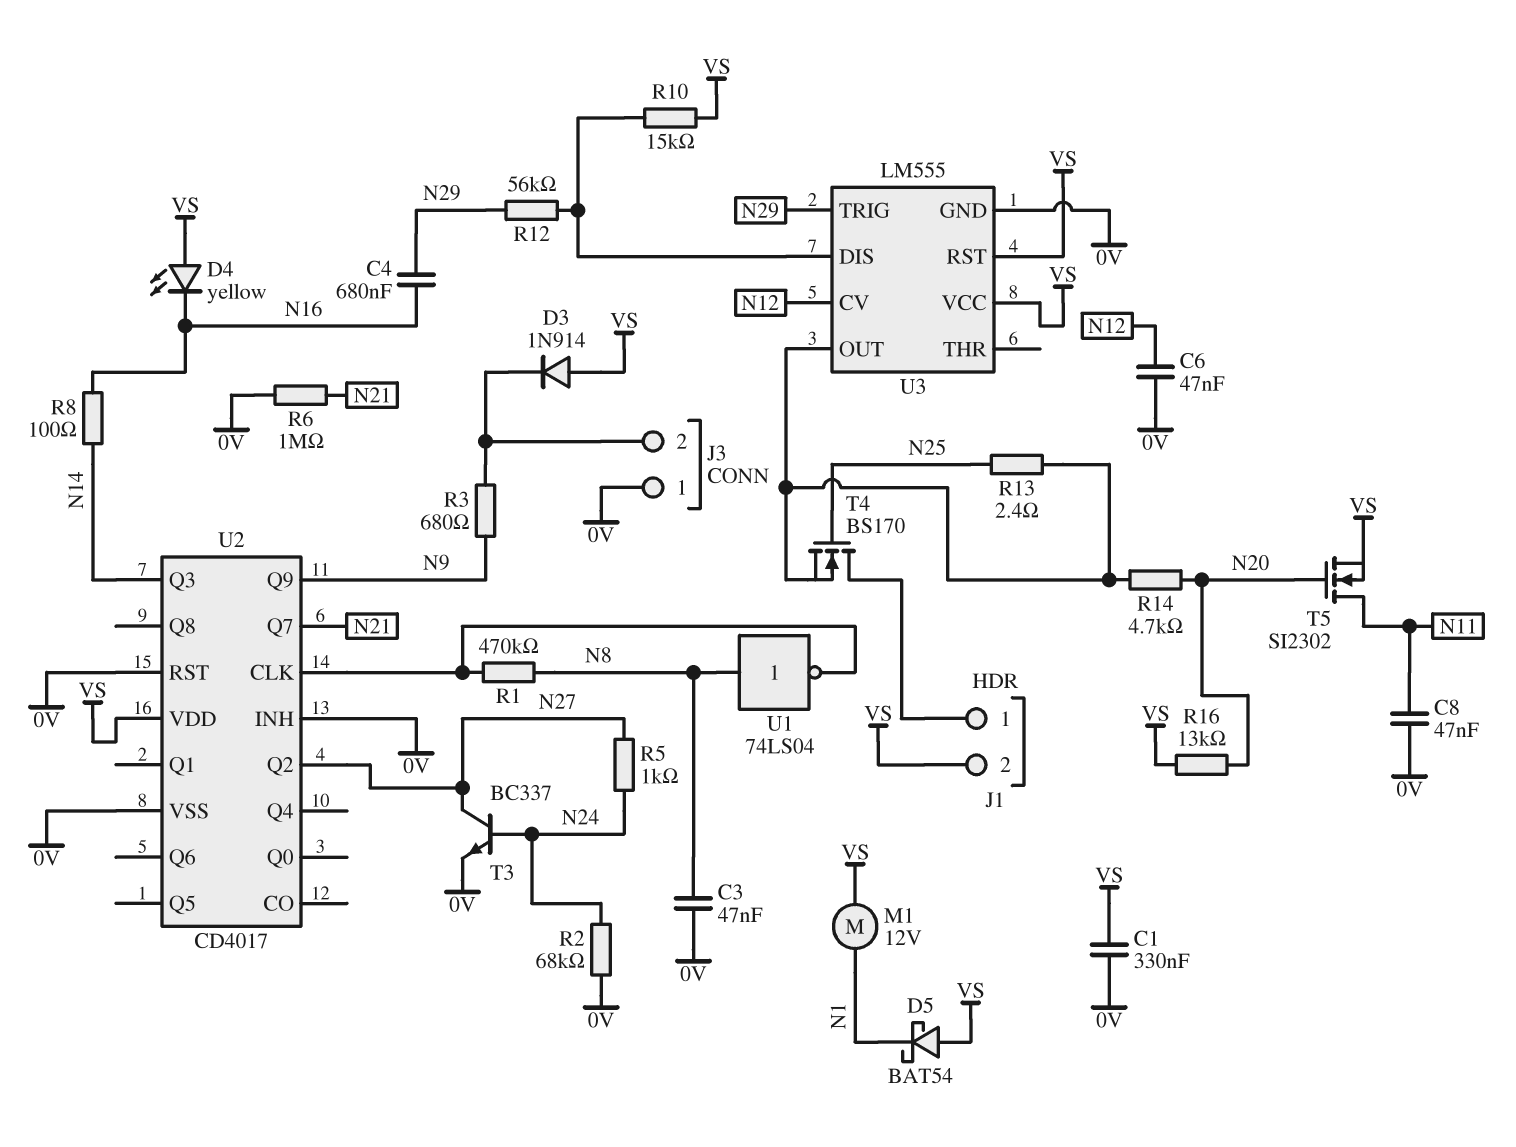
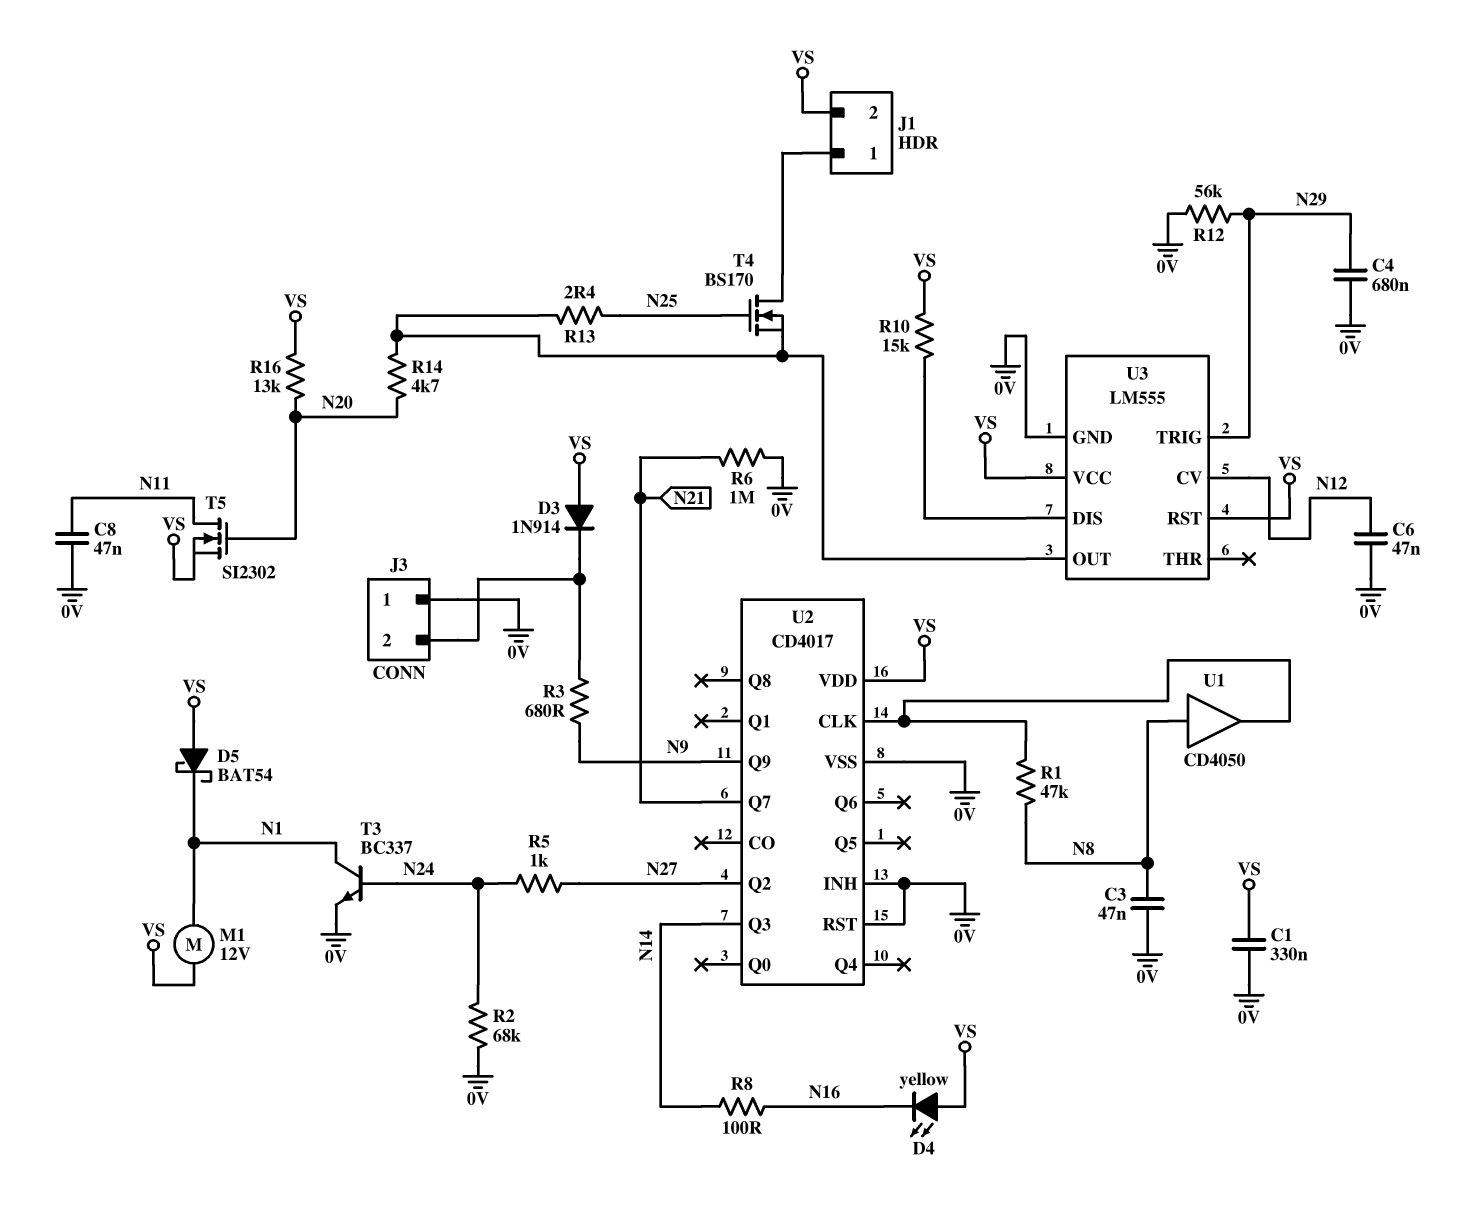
C4: 680nF (N16, N29) -> 680nF (0V, N29)
R1: 470k (N8, U2/CLK) -> 47k (N8, U2/CLK)
R12: 56k (N29, U3/DIS) -> 56k (0V, N29)
T3: NPN BC337 (B N24, C N27, E 0V) -> NPN BC337 (B N24, C N1, E 0V)
U1: NOT 74LS04 (in N8, out U2/CLK) -> buffer CD4050 (in N8, out U2/CLK)

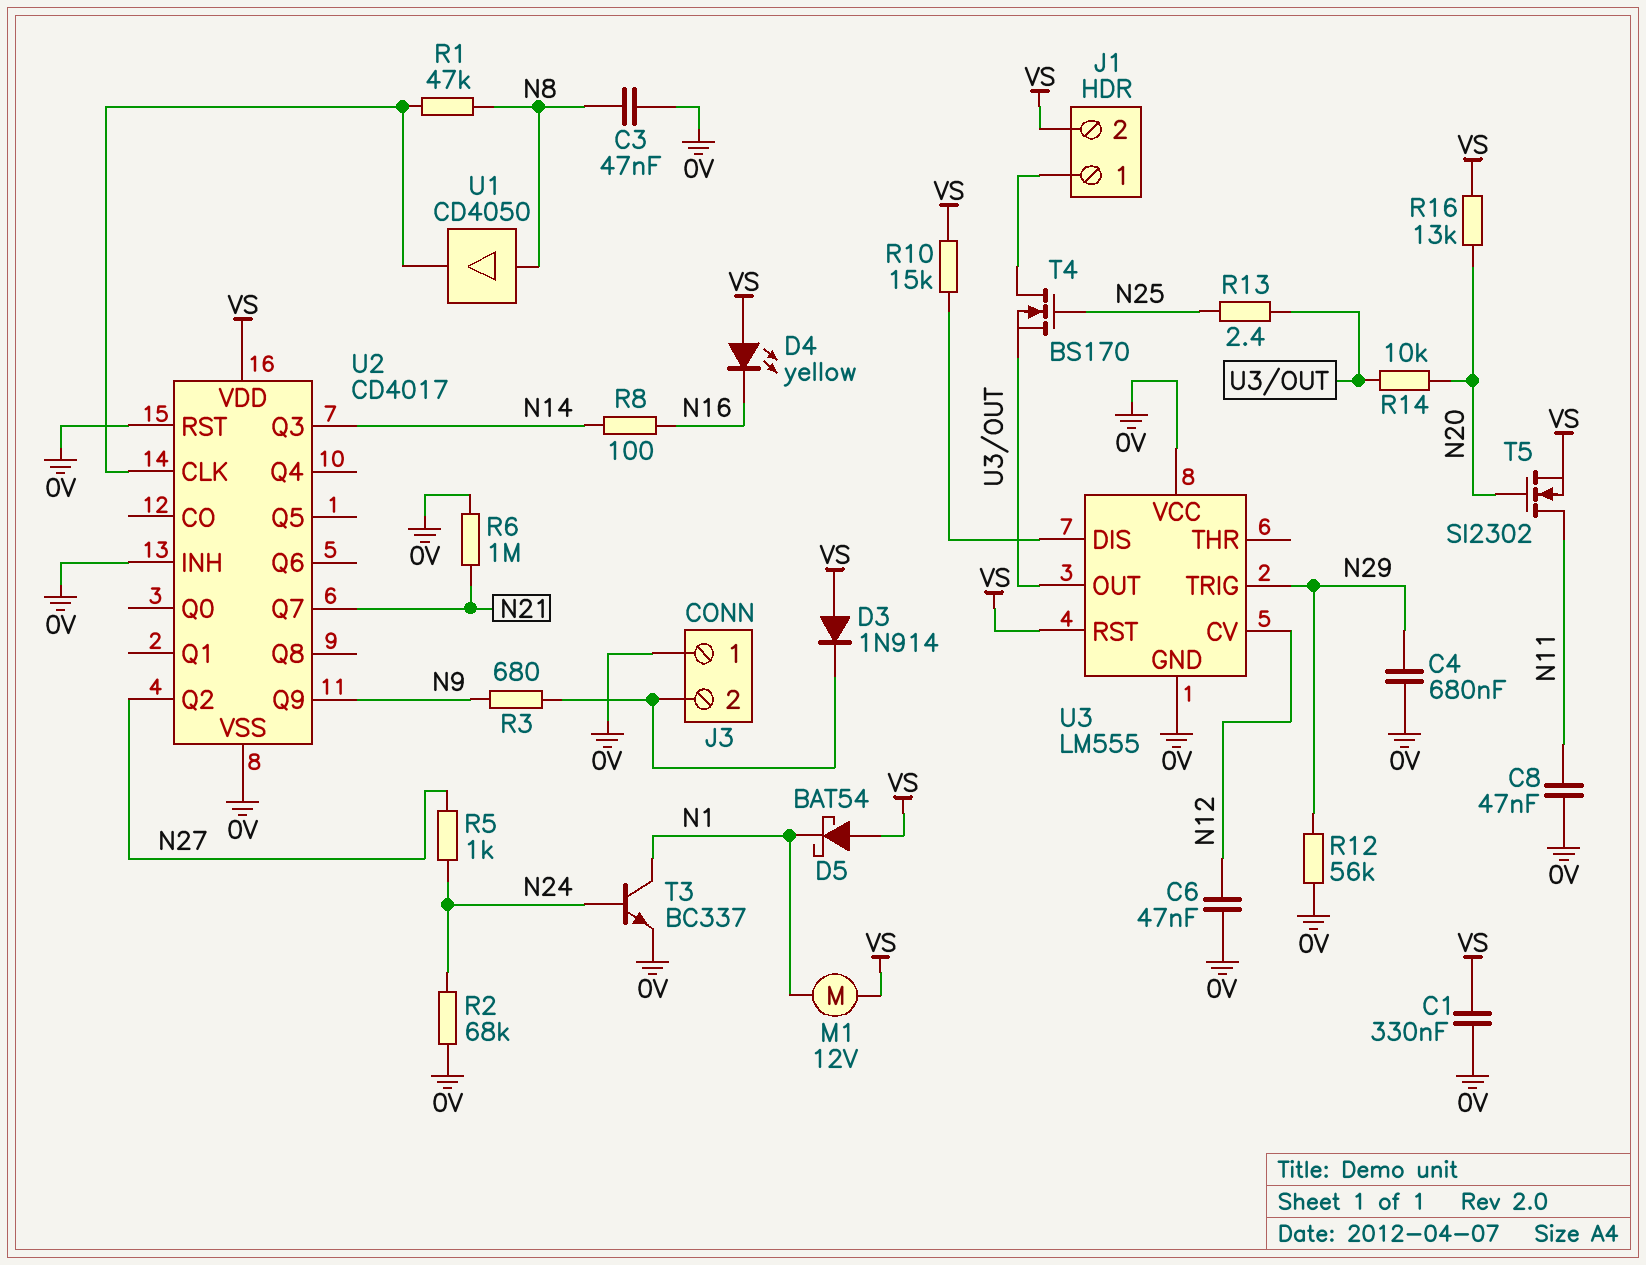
R14: 4.7k (N20, U3/OUT) -> 10k (N20, U3/OUT)
U3 pin VCC: VS -> 0V

